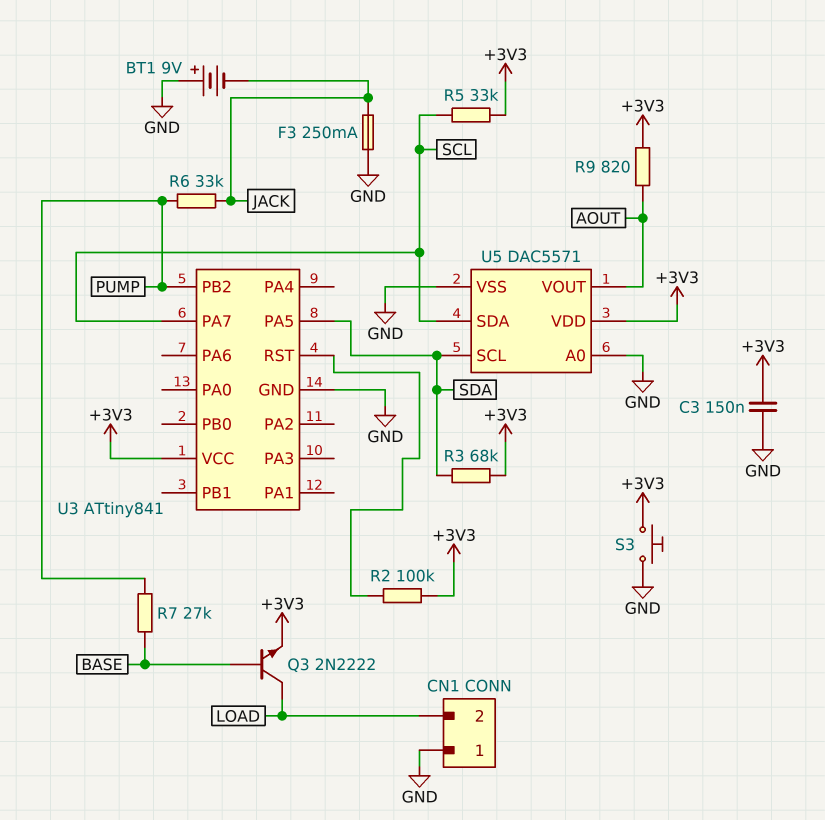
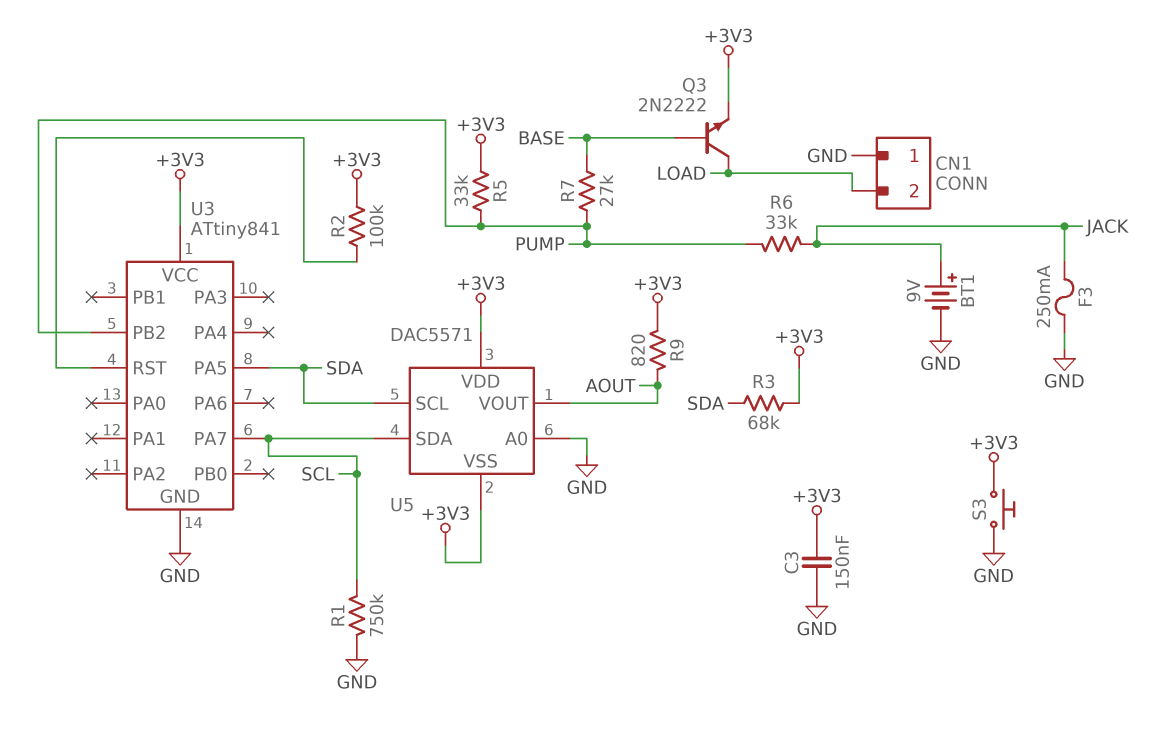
BT1: 9V (plus GND, minus JACK) -> 9V (plus JACK, minus GND)
R1: none -> 750k (GND, SCL)
R5: 33k (+3V3, SCL) -> 33k (+3V3, PUMP)
U5 pin VSS: GND -> +3V3

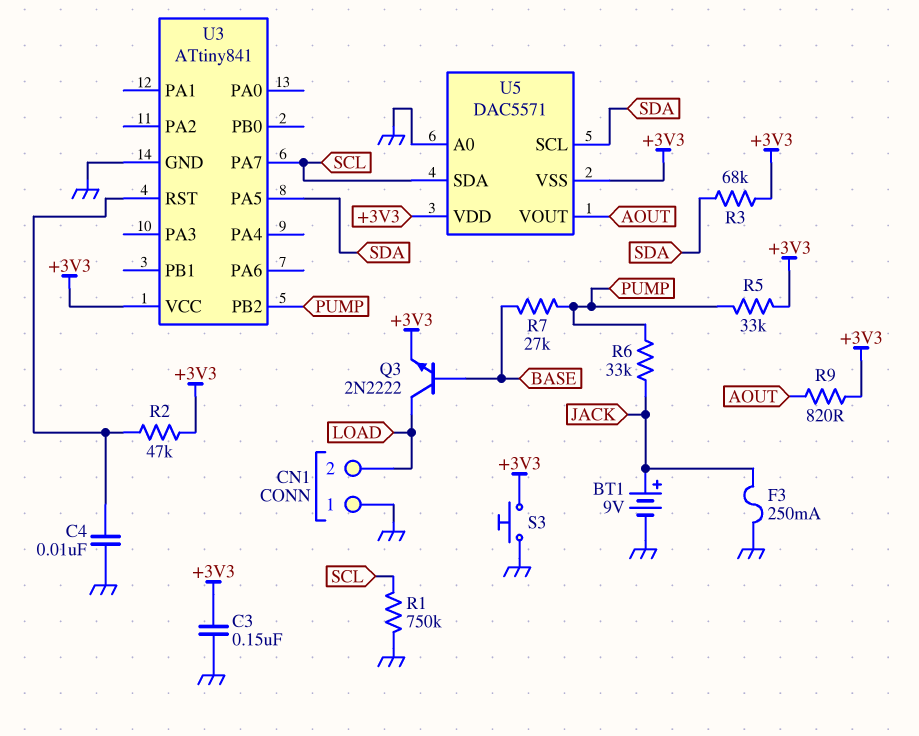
C4: none -> 10nF (GND, U3/RST)
R2: 100k (+3V3, U3/RST) -> 47k (+3V3, U3/RST)

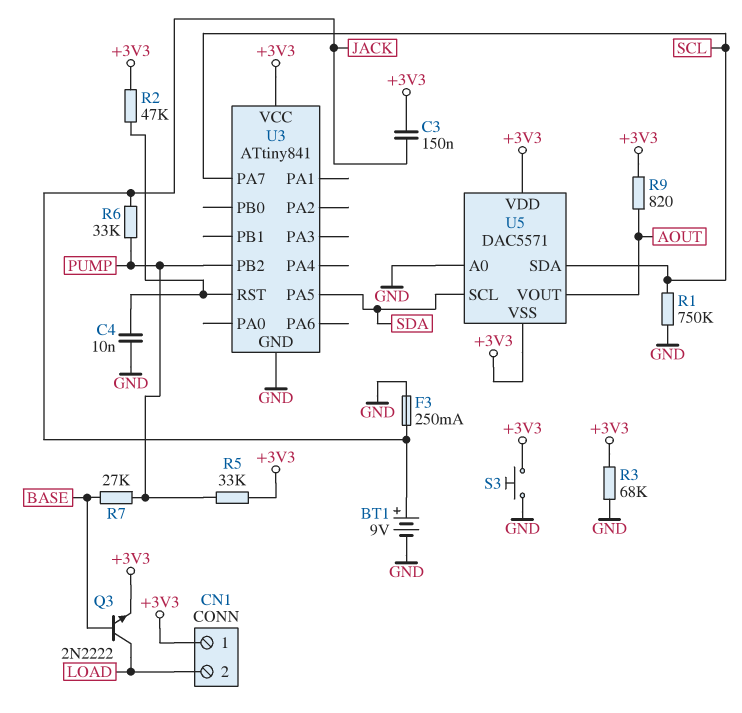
C3: 150nF (+3V3, GND) -> 150nF (+3V3, JACK)
CN1 pin 1: GND -> +3V3
R3: 68k (+3V3, SDA) -> 68k (+3V3, GND)

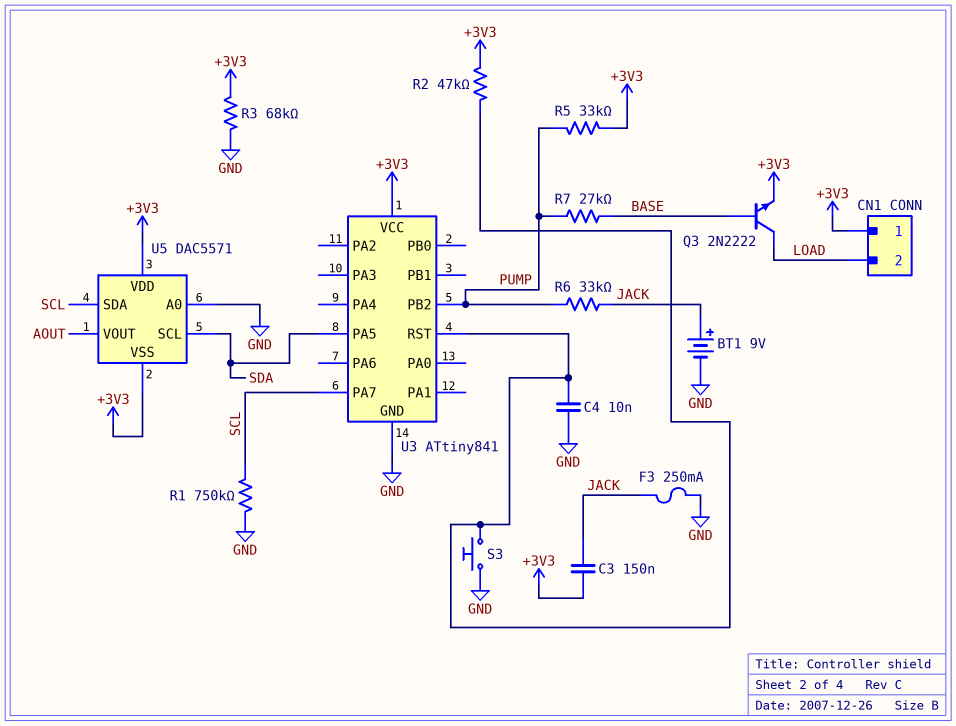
R9: 820 (+3V3, AOUT) -> none
S3: button (+3V3, GND) -> button (GND, U3/RST)

